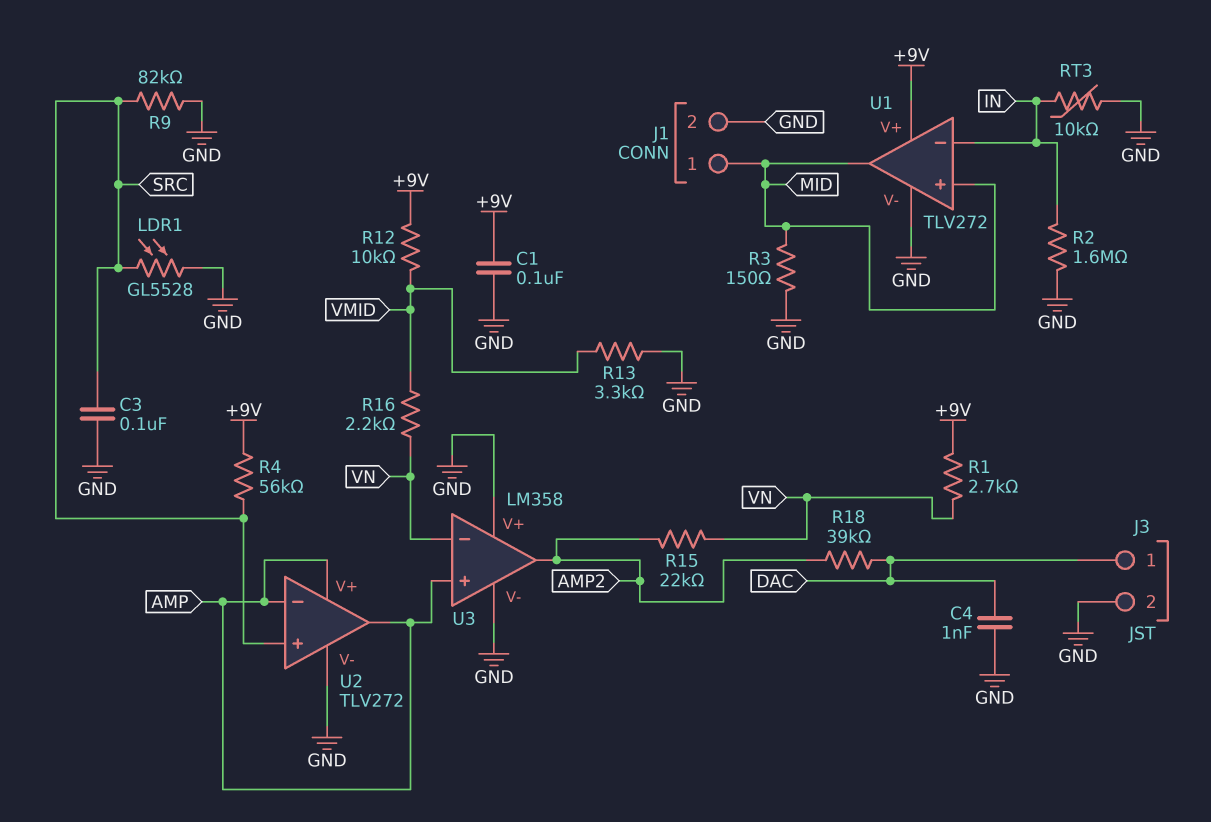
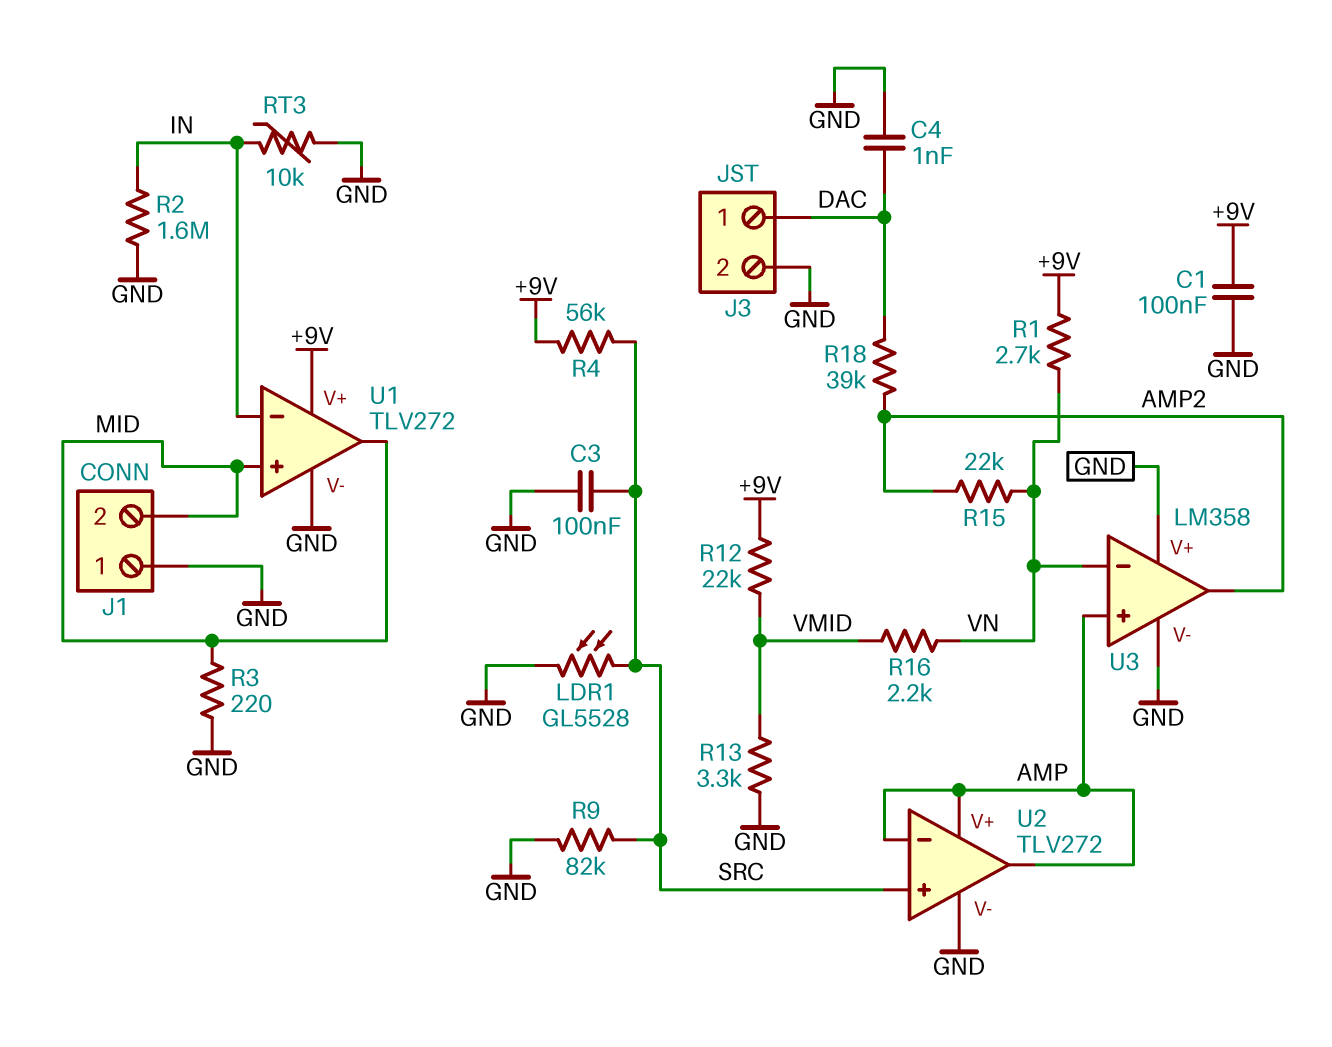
J1 pin 1: MID -> GND
J1 pin 2: GND -> MID
R3: 150 (GND, MID) -> 220 (GND, MID)
R12: 10k (+9V, VMID) -> 22k (+9V, VMID)

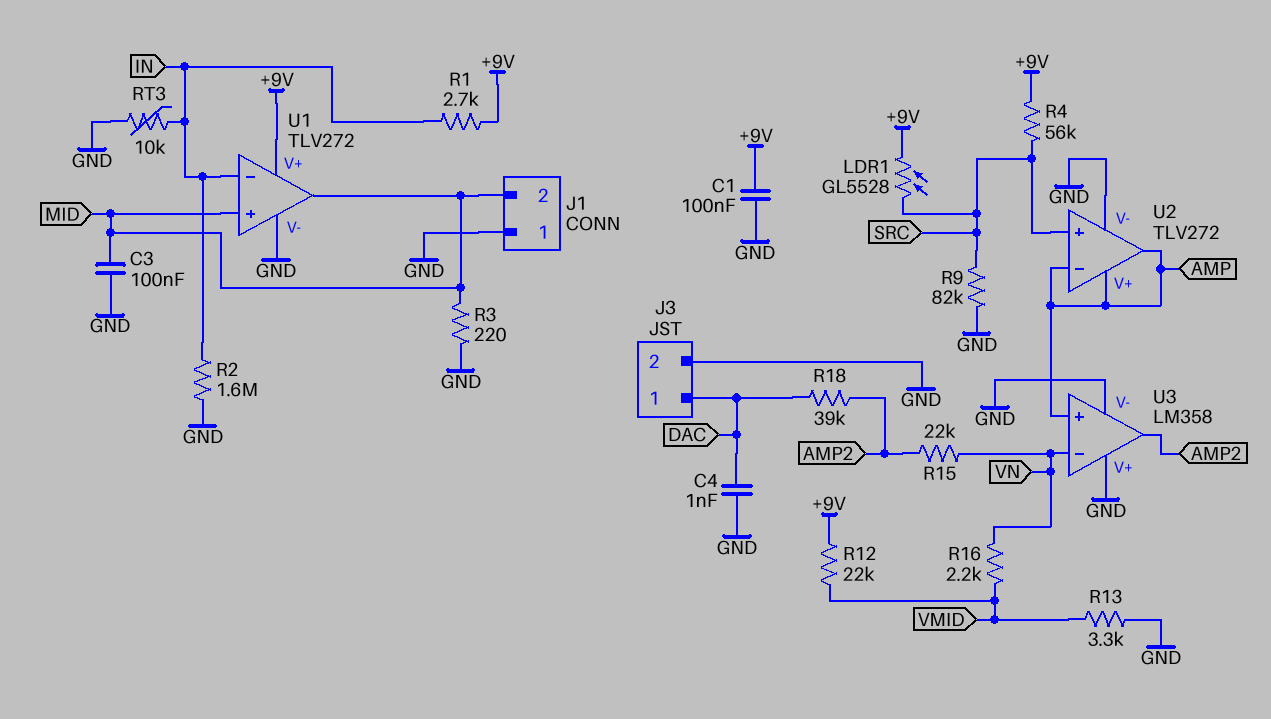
C3: 100nF (GND, SRC) -> 100nF (GND, MID)
LDR1: GL5528 (GND, SRC) -> GL5528 (+9V, SRC)
R1: 2.7k (+9V, VN) -> 2.7k (+9V, IN)

